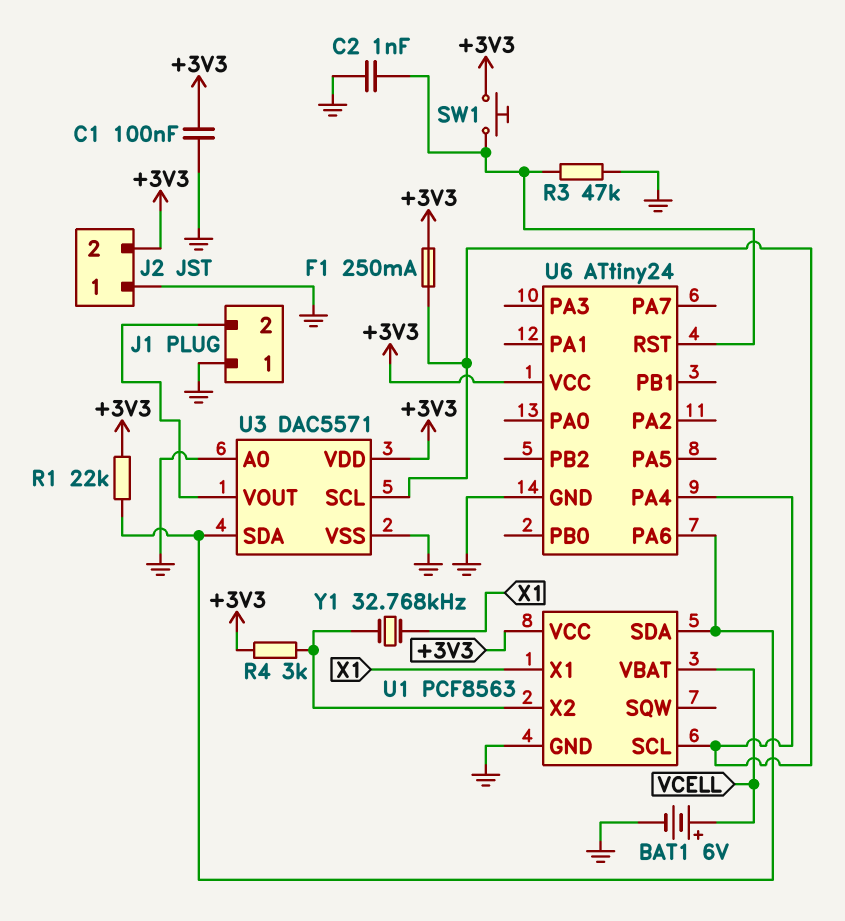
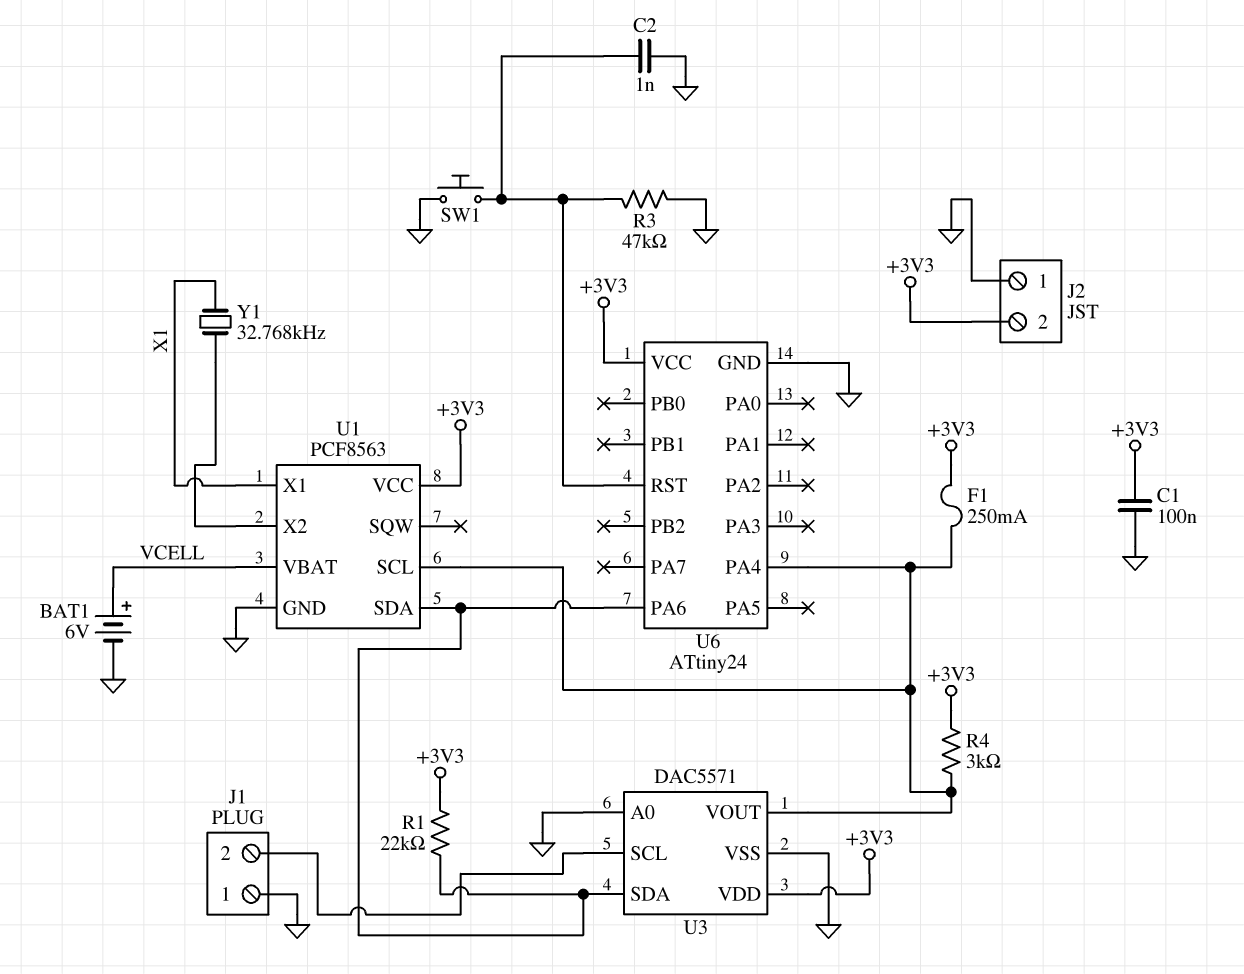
R4: 3k (+3V3, U1/X2) -> 3k (+3V3, U1/SCL)
SW1: button (+3V3, U6/RST) -> button (GND, U6/RST)
U3 pin SCL: U1/SCL -> J1/2
U3 pin VOUT: J1/2 -> U1/SCL

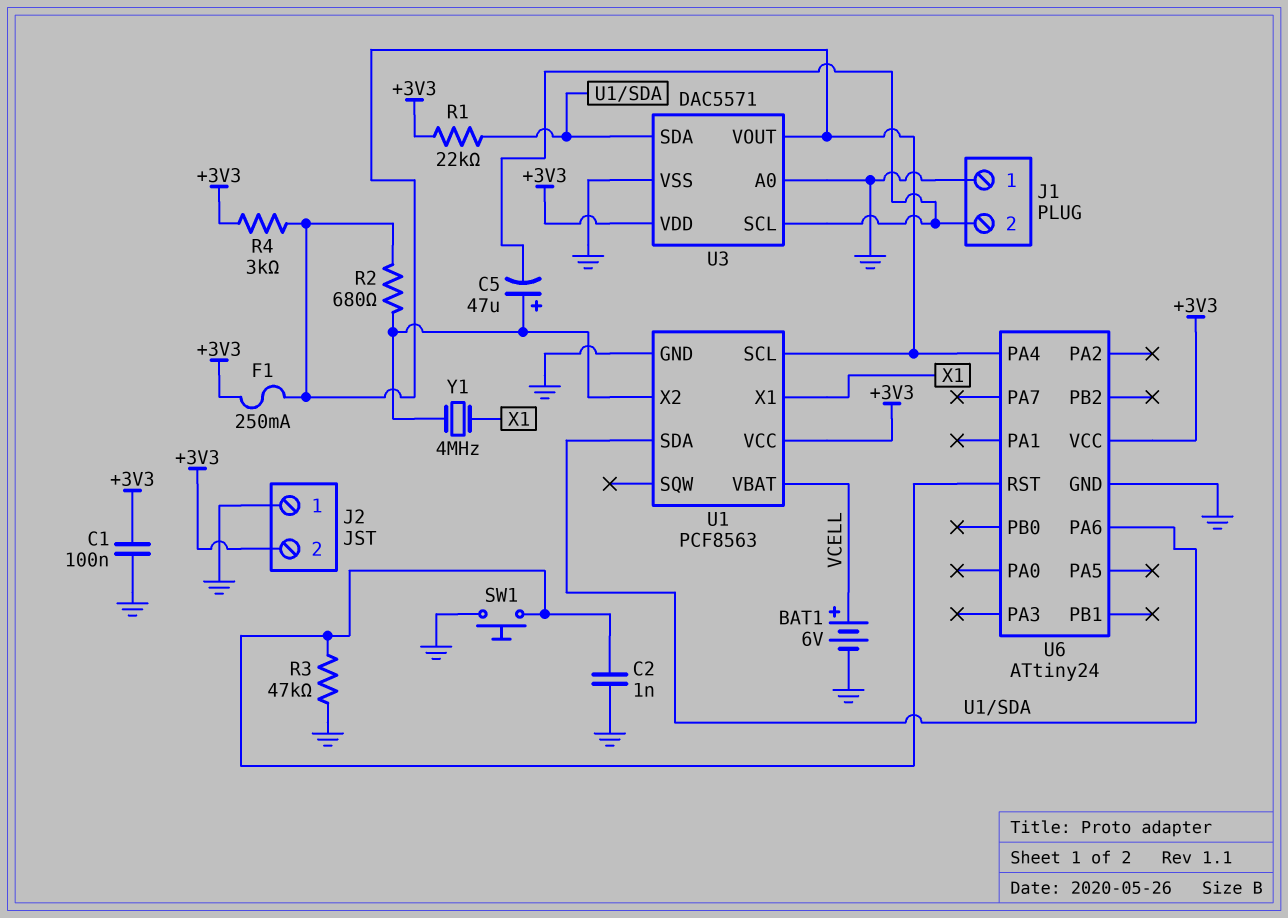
C5: none -> 47uF (plus U1/X2, minus J1/2)
R2: none -> 680 (U1/SCL, U1/X2)
Y1: 32.768kHz (U1/X2, X1) -> 4MHz (U1/X2, X1)

